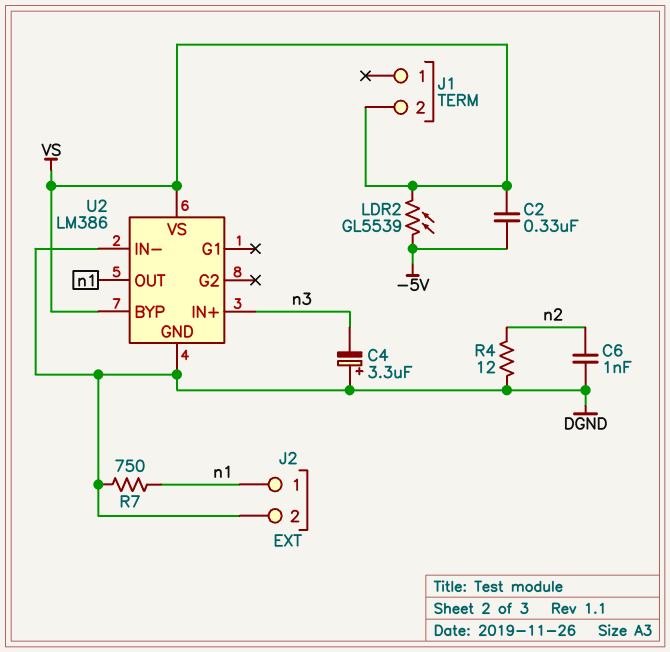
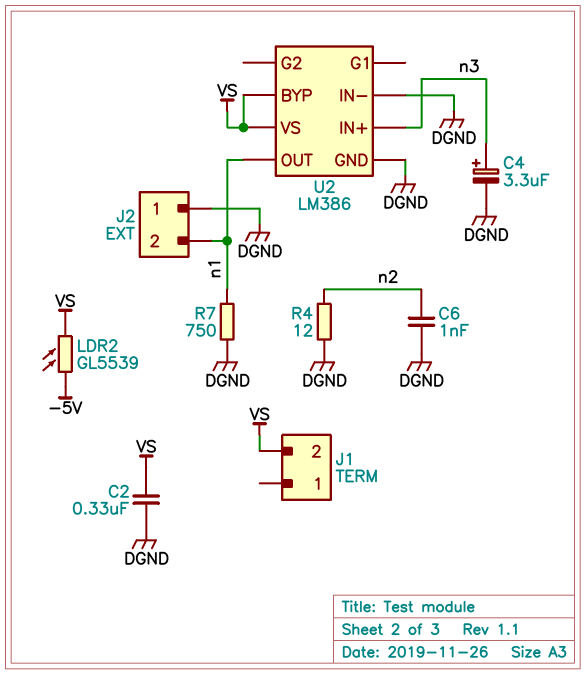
C2: 330nF (-5V, VS) -> 330nF (DGND, VS)
C4: 3.3uF (plus DGND, minus n3) -> 3.3uF (plus n3, minus DGND)
J2 pin 1: n1 -> DGND
J2 pin 2: DGND -> n1

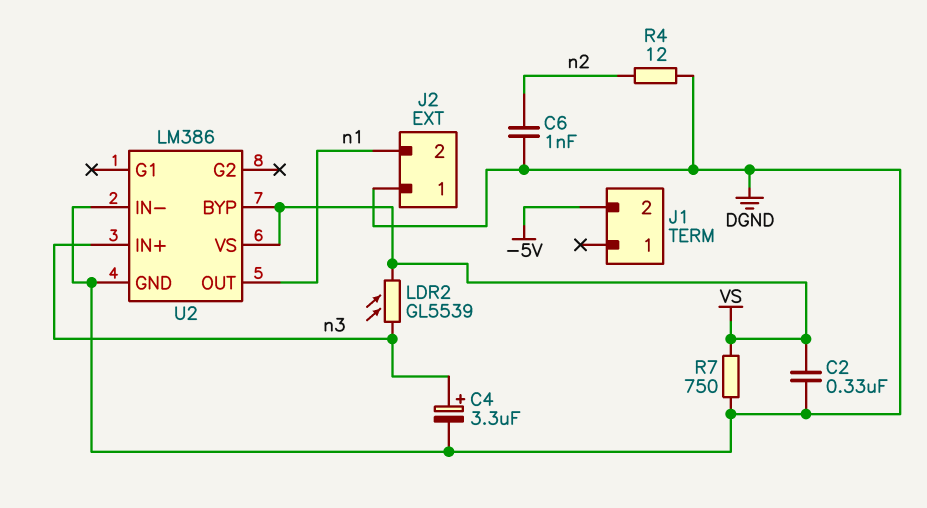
J1 pin 2: VS -> -5V
LDR2: GL5539 (-5V, VS) -> GL5539 (VS, n3)
R7: 750 (DGND, n1) -> 750 (DGND, VS)

